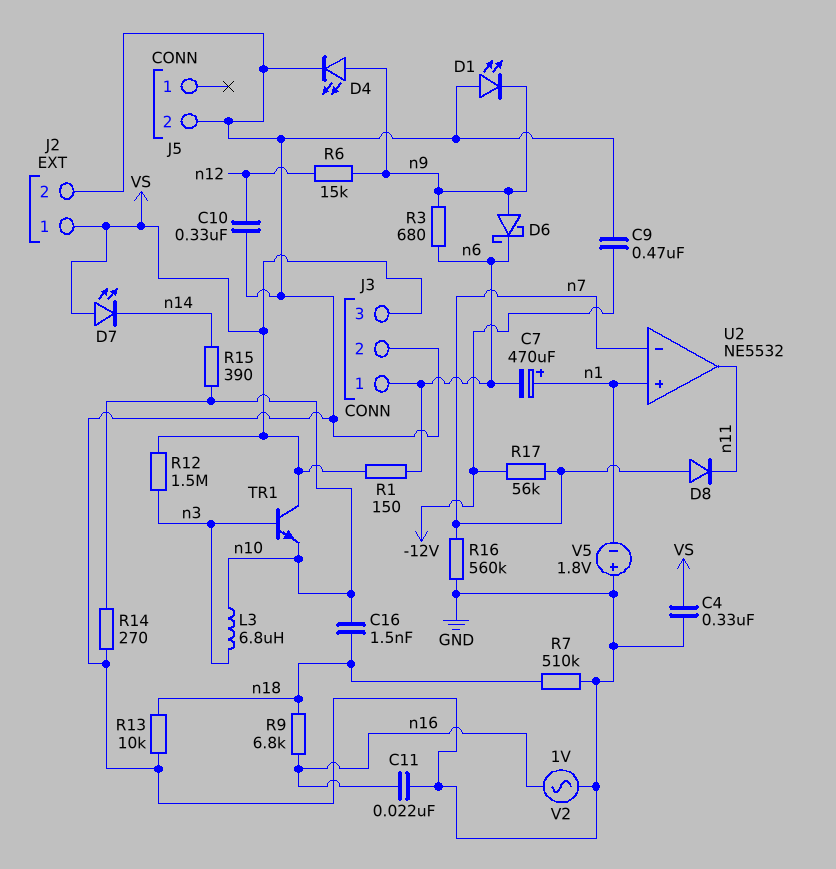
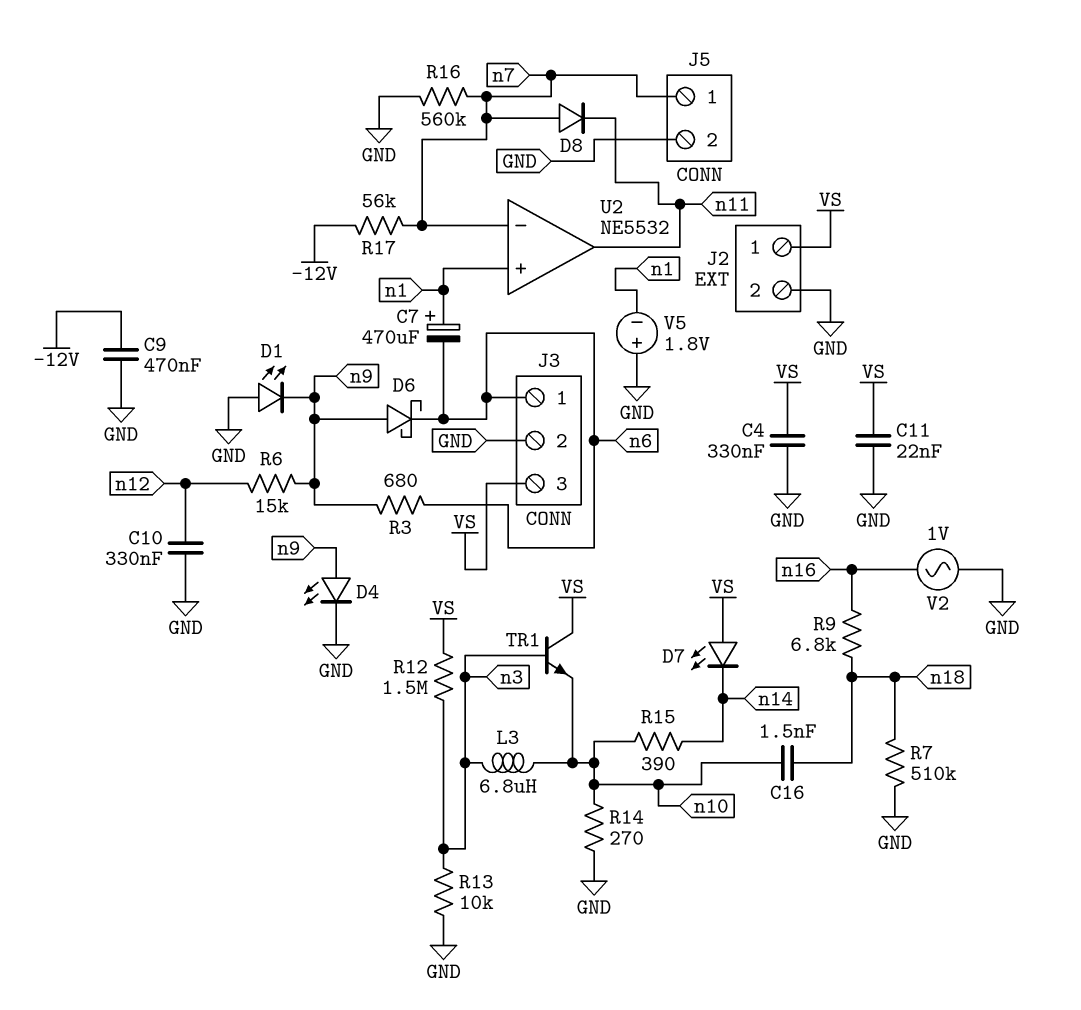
C11: 22nF (GND, n16) -> 22nF (GND, VS)
J5 pin 1: none -> n7
R1: 150 (VS, n6) -> none
R13: 10k (GND, n18) -> 10k (GND, n3)

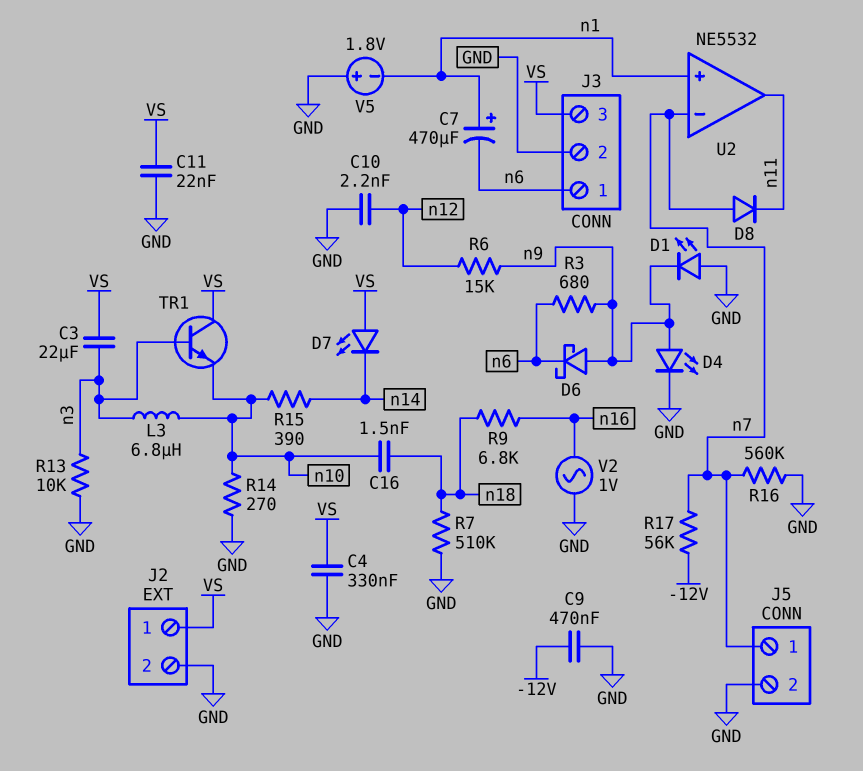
C3: none -> 22uF (VS, n3)
C10: 330nF (GND, n12) -> 2.2nF (GND, n12)
R12: 1.5M (VS, n3) -> none

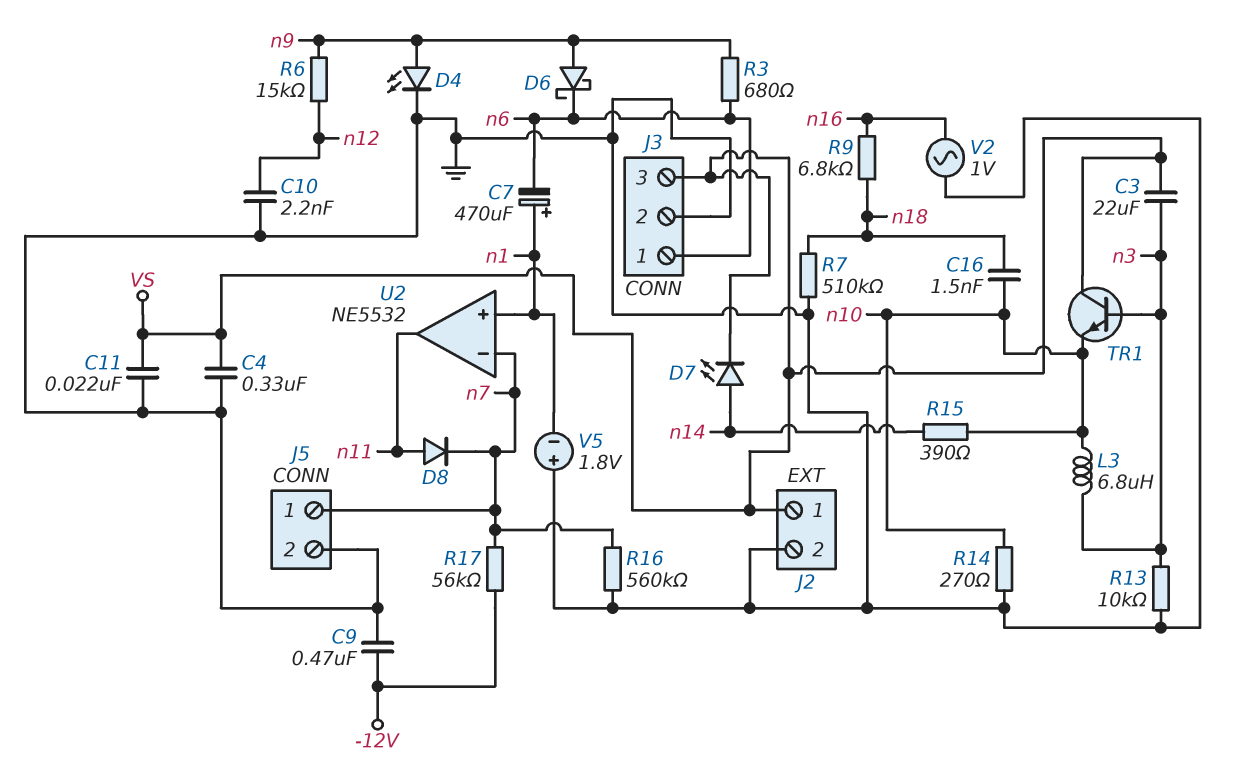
D1: LED (A GND, K n9) -> none
D7: LED (A VS, K n14) -> LED (A n14, K VS)
D8: diode (A n7, K n11) -> diode (A n11, K n7)

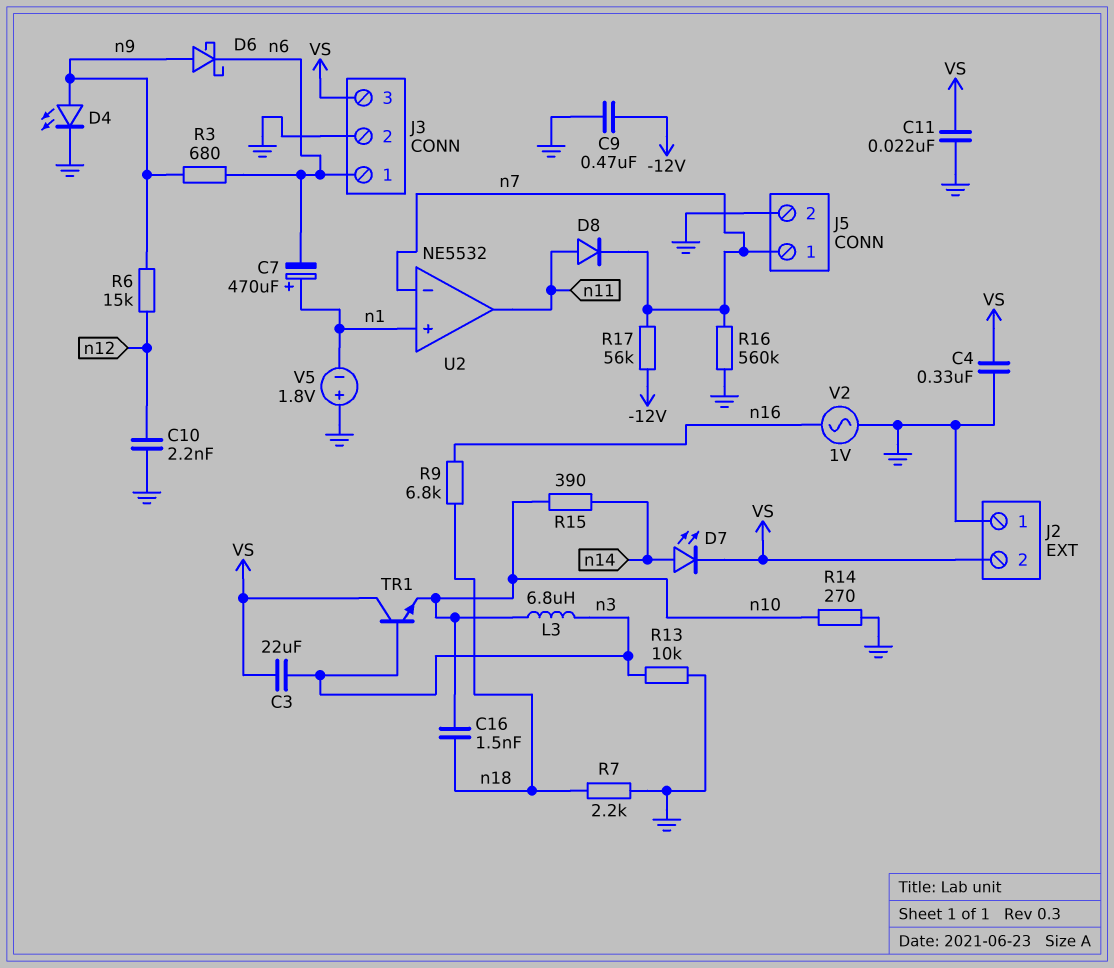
J2 pin 1: VS -> GND
J2 pin 2: GND -> VS
R7: 510k (GND, n18) -> 2.2k (GND, n18)

